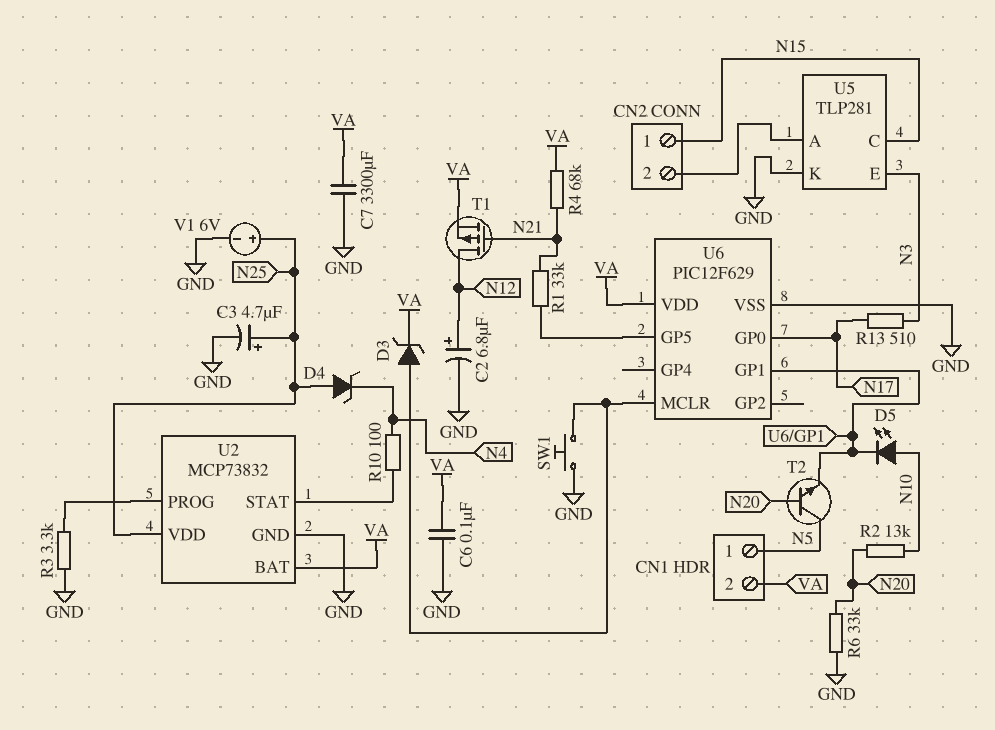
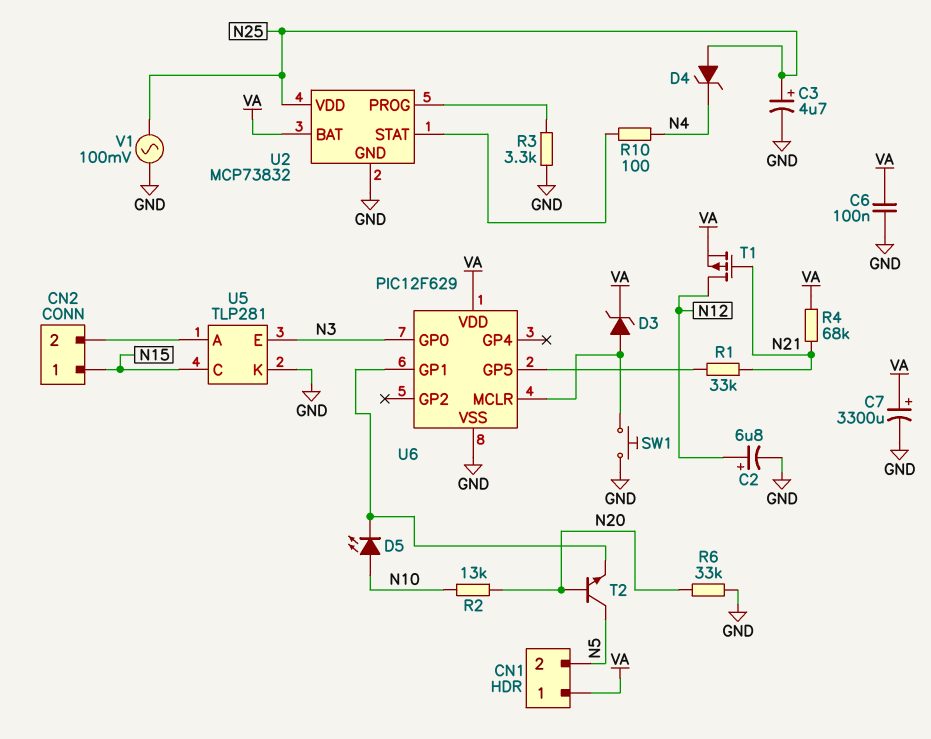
C7: 3300uF (GND, VA) -> 3300uF (plus VA, minus GND)
CN1 pin 1: N5 -> VA
CN1 pin 2: VA -> N5
R13: 510 (N3, N17) -> none
U6 pin GP0: N17 -> N3
V1: 6V (plus N25, minus GND) -> AC 100mV (GND, N25)

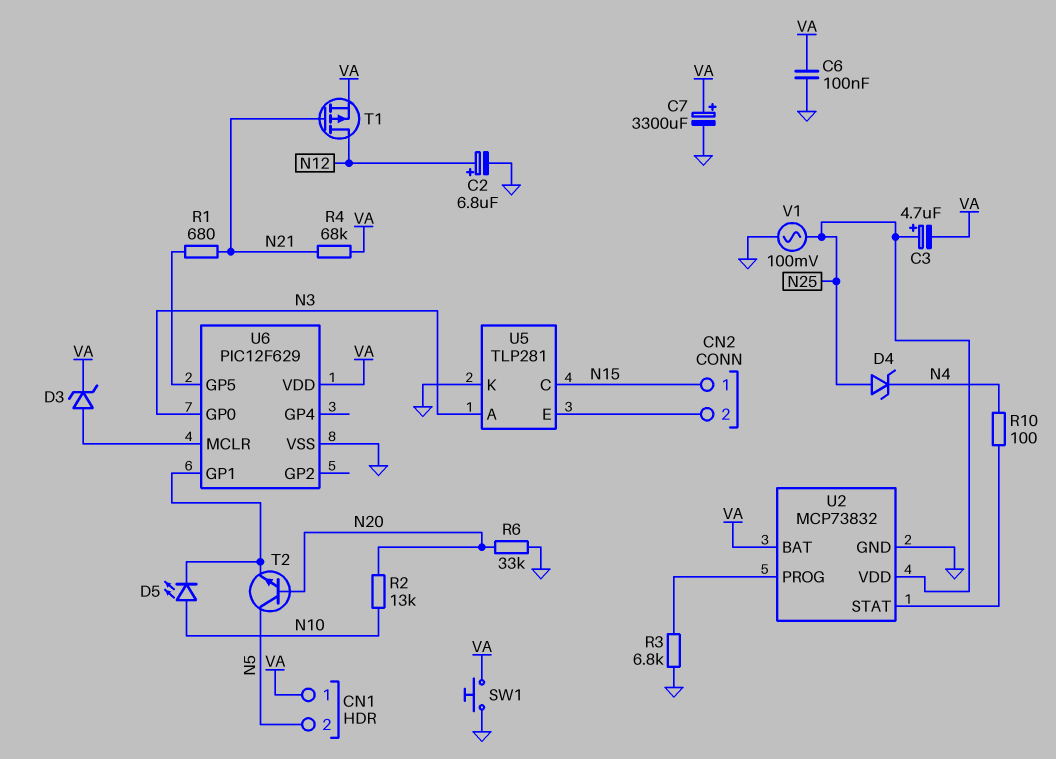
C3: 4.7uF (plus N25, minus GND) -> 4.7uF (plus N25, minus VA)
R1: 33k (N21, U6/GP5) -> 680 (N21, U6/GP5)
R3: 3.3k (GND, U2/PROG) -> 6.8k (GND, U2/PROG)
SW1: button (GND, U6/MCLR) -> button (GND, VA)
U5 pin A: CN2/2 -> N3
U5 pin E: N3 -> CN2/2

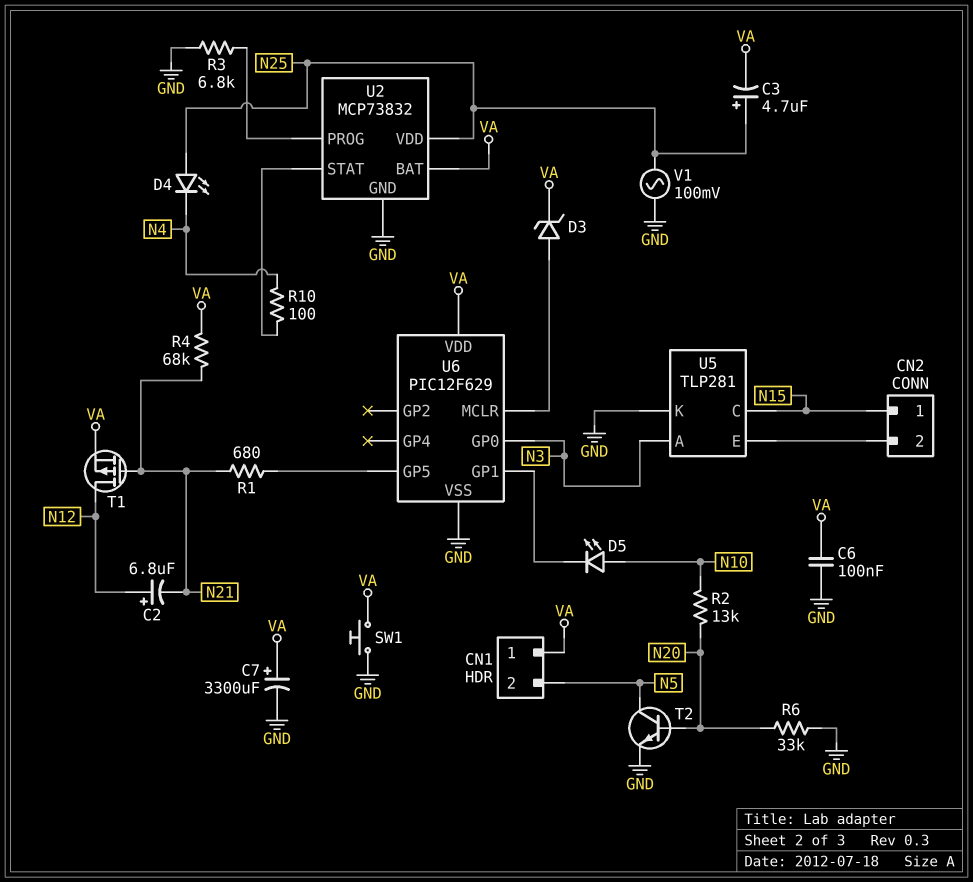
C2: 6.8uF (plus N12, minus GND) -> 6.8uF (plus N12, minus N21)
D4: zener (A N25, K N4) -> LED (A N25, K N4)
T2: NPN (B N20, C N5, E U6/GP1) -> NPN (B N20, C N5, E GND)

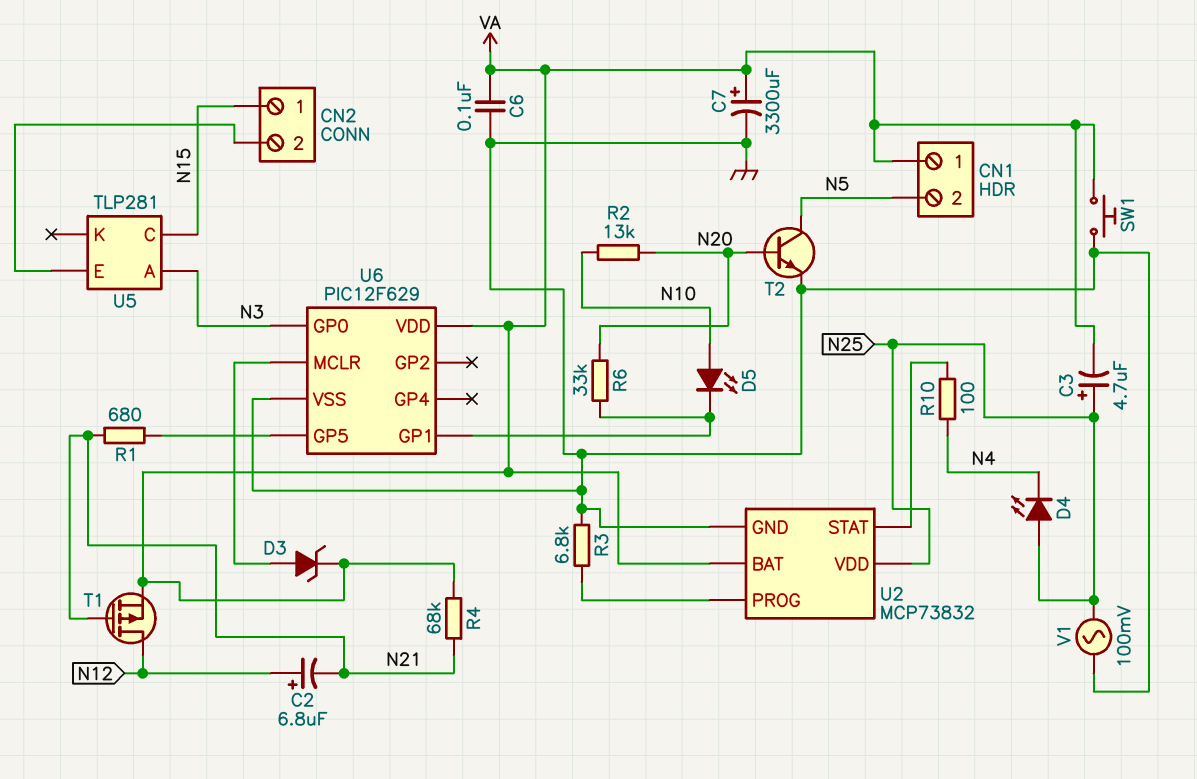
R6: 33k (GND, N20) -> 33k (N20, U6/GP1)
U5 pin K: GND -> none

